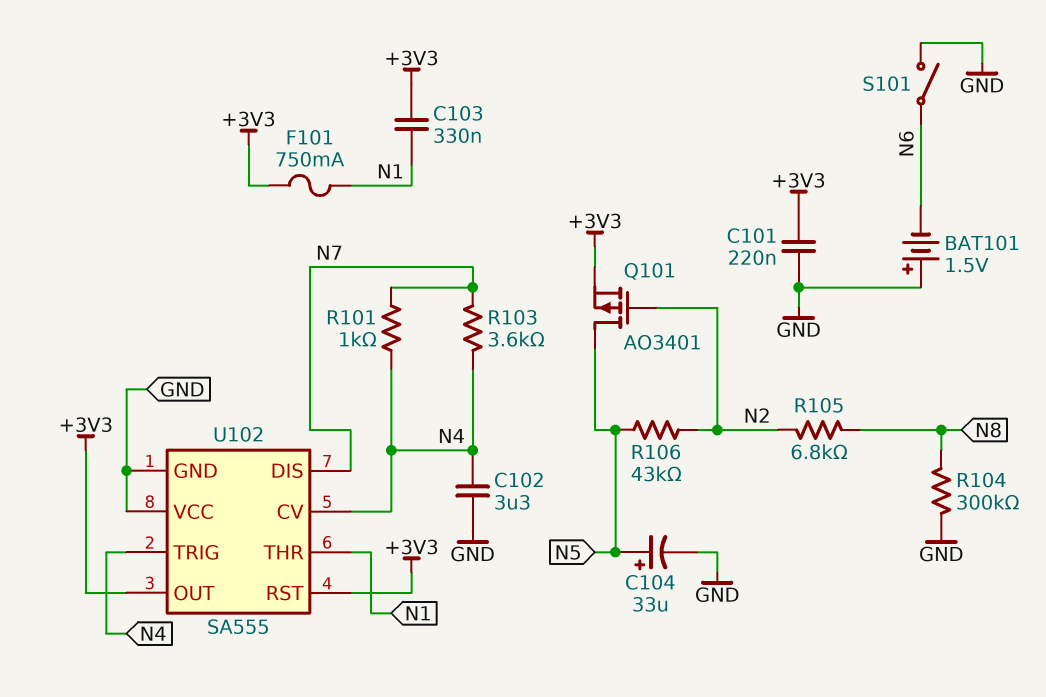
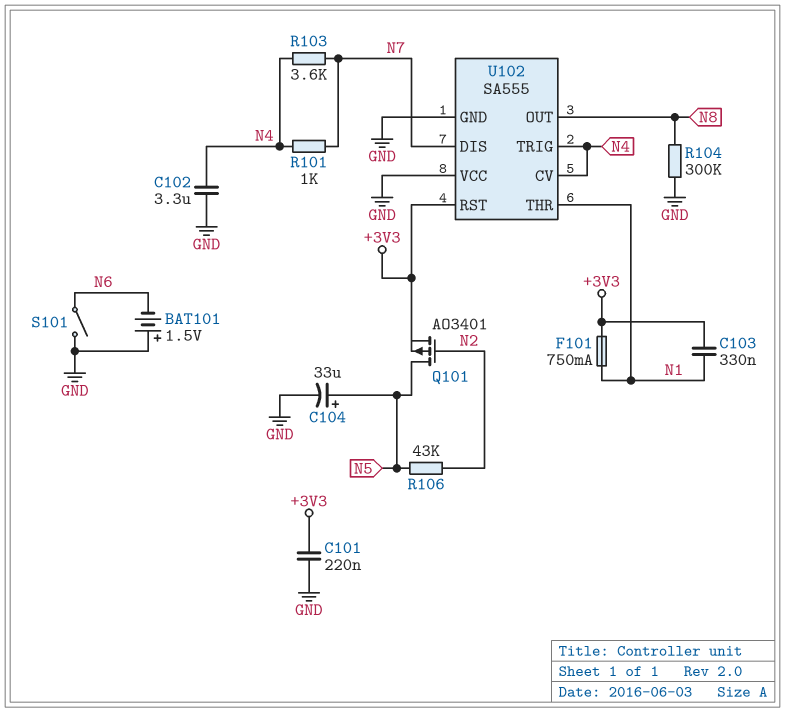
R105: 6.8k (N2, N8) -> none
U102 pin OUT: +3V3 -> N8

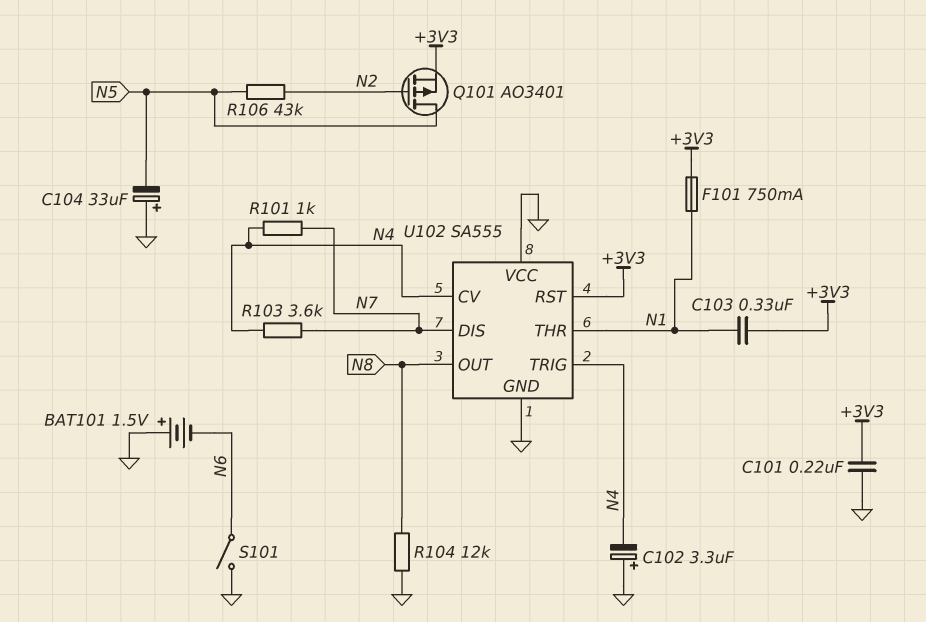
C102: 3.3uF (GND, N4) -> 3.3uF (plus GND, minus N4)
C104: 33uF (plus N5, minus GND) -> 33uF (plus GND, minus N5)
R104: 300k (GND, N8) -> 12k (GND, N8)

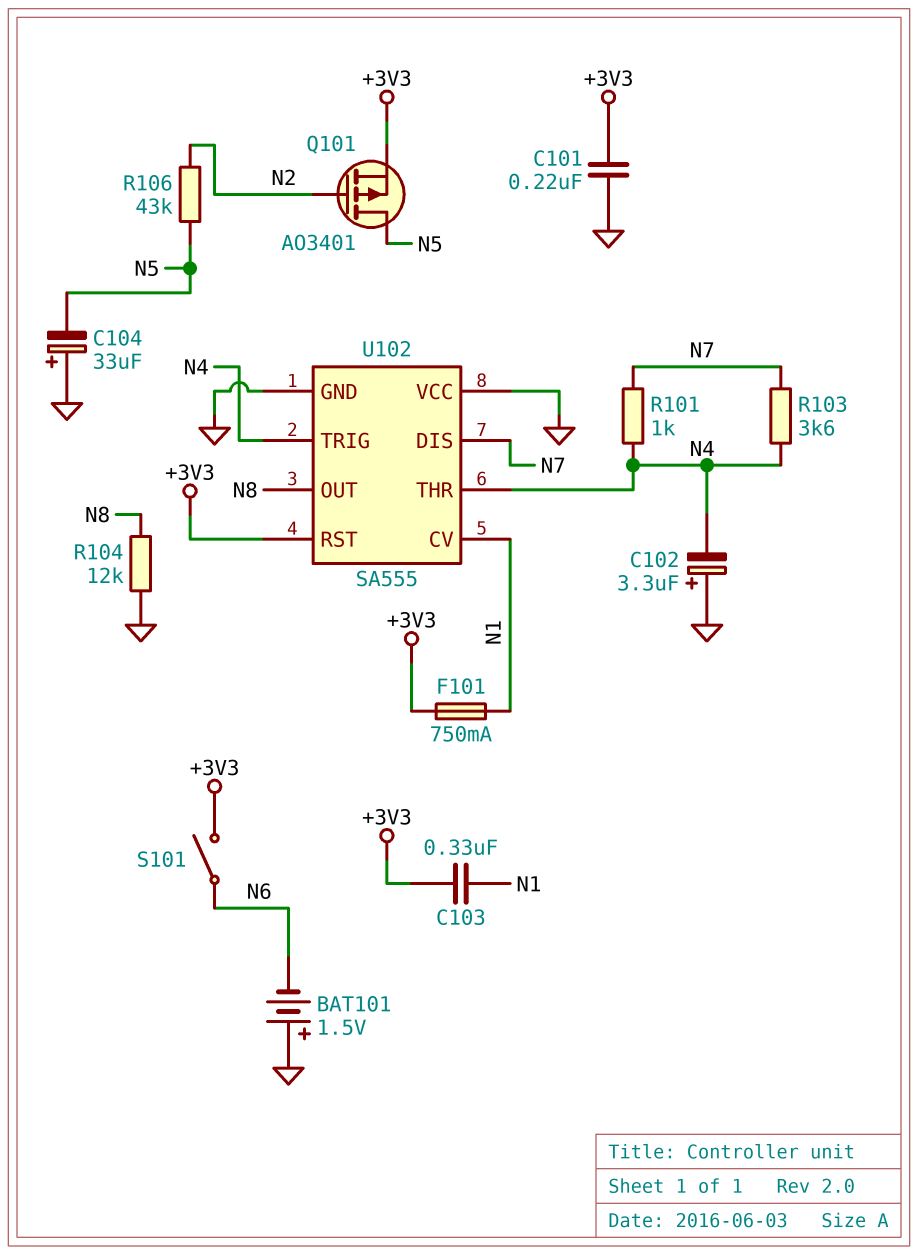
S101: switch (GND, N6) -> switch (+3V3, N6)
U102 pin CV: N4 -> N1
U102 pin THR: N1 -> N4

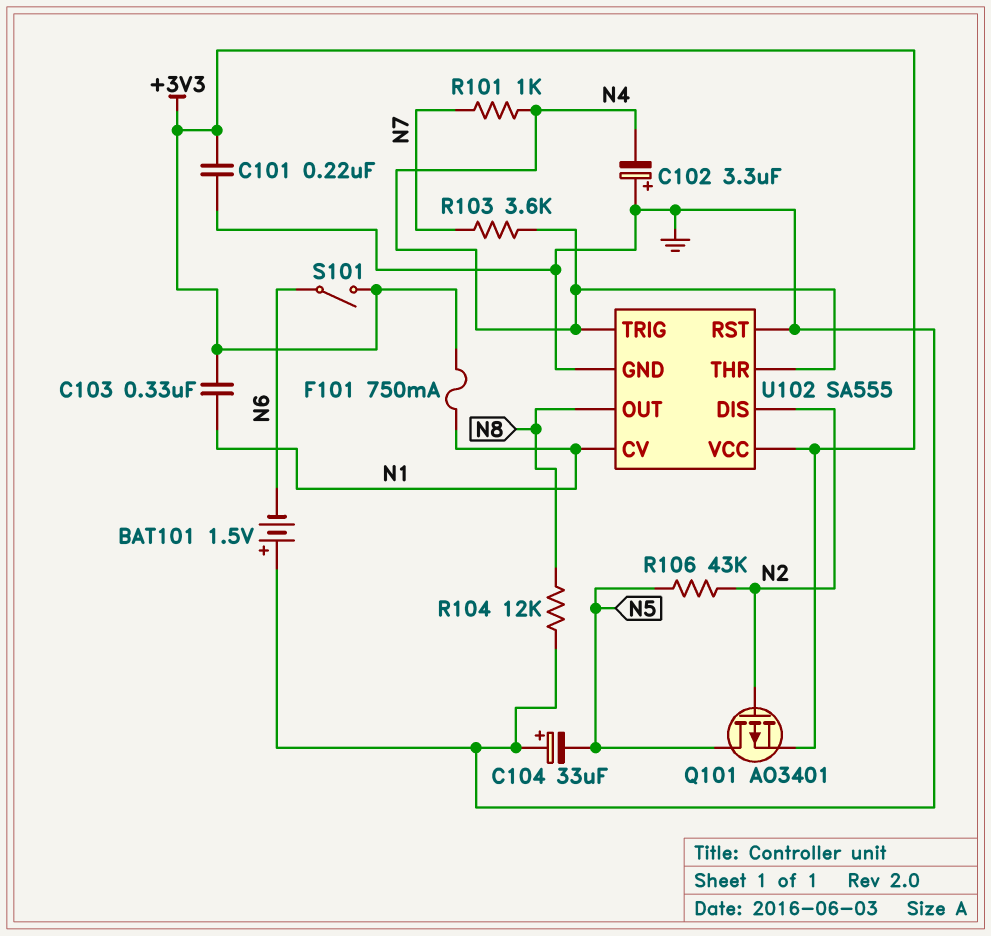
U102 pin DIS: N7 -> N2
U102 pin RST: +3V3 -> GND
U102 pin VCC: GND -> +3V3

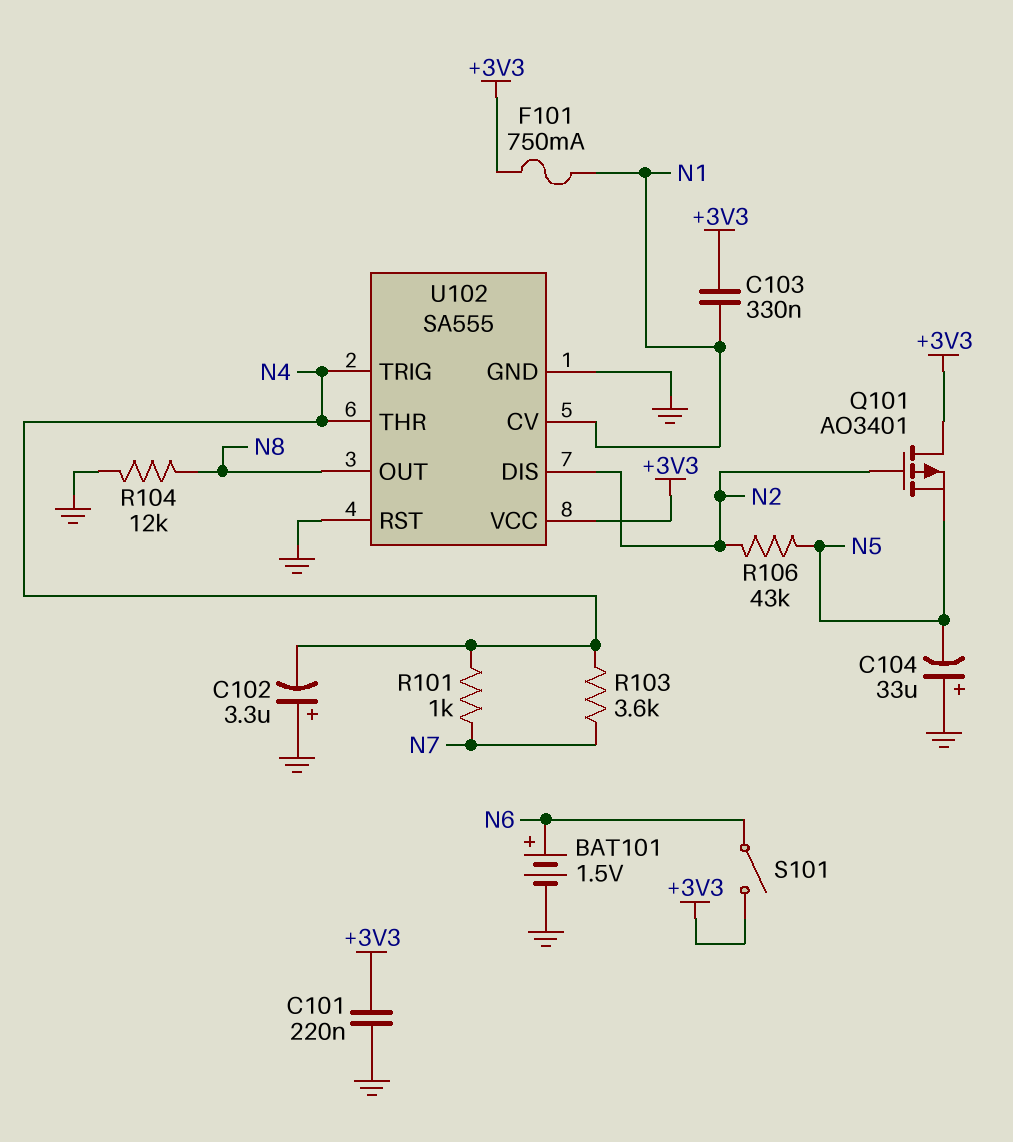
BAT101: 1.5V (plus GND, minus N6) -> 1.5V (plus N6, minus GND)
Q101: PMOS AO3401 (G N2, D N5, S +3V3) -> PMOS AO3401 (G N2, D +3V3, S N5)

